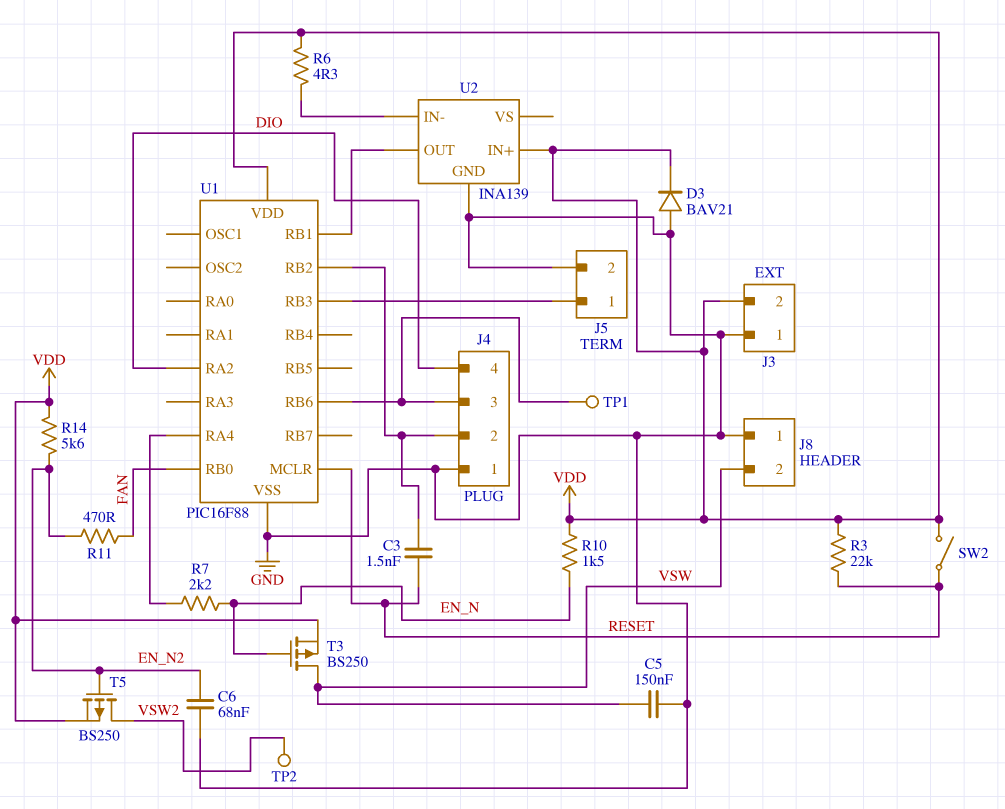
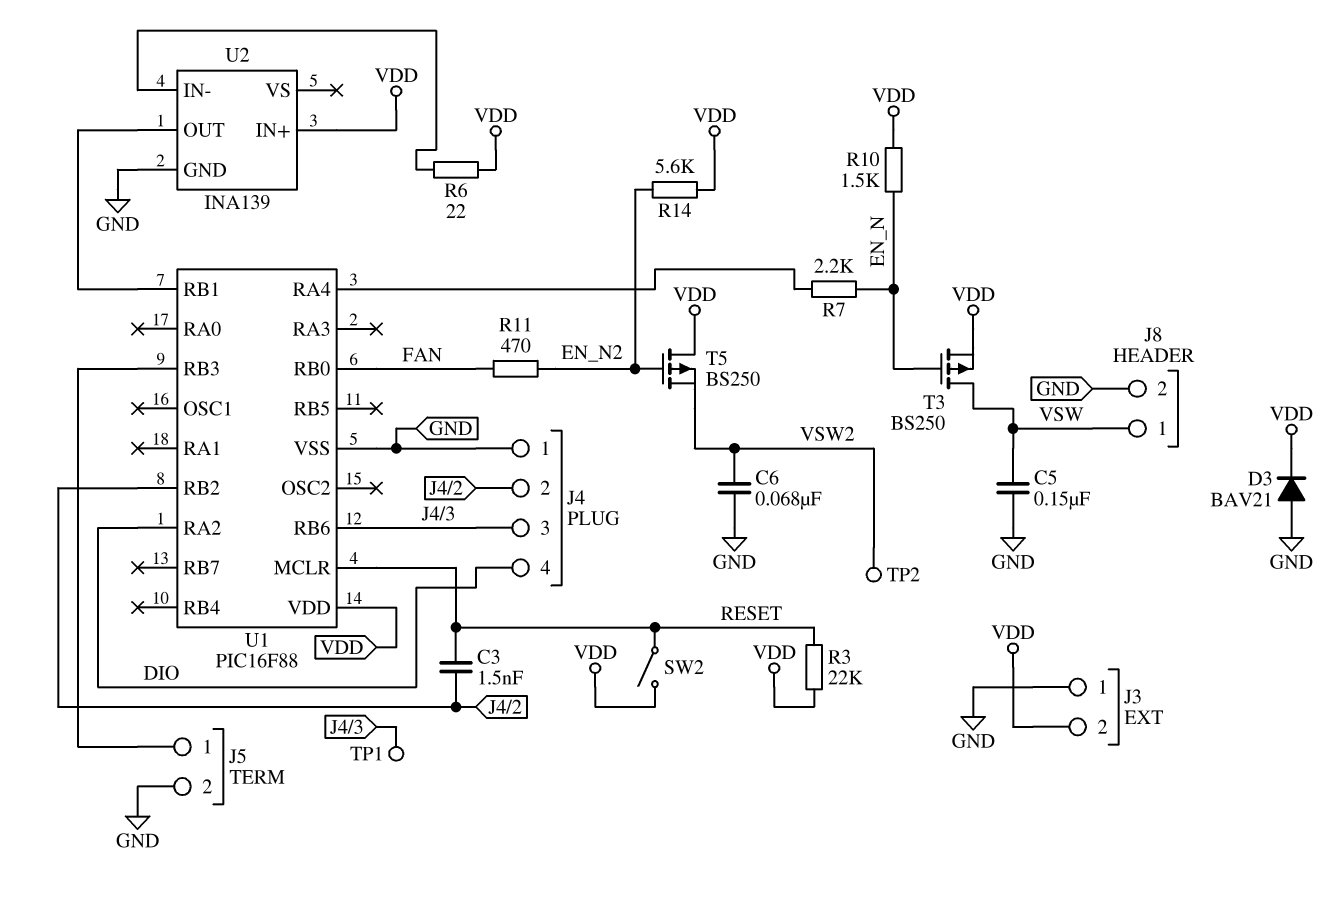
C6: 68nF (EN_N2, GND) -> 68nF (GND, VSW2)
J8 pin 1: GND -> VSW
J8 pin 2: VSW -> GND
R6: 4.3 (U2/IN-, VDD) -> 22 (U2/IN-, VDD)
T5: PMOS BS250 (G EN_N2, D VSW2, S VDD) -> PMOS BS250 (G EN_N2, D VDD, S VSW2)

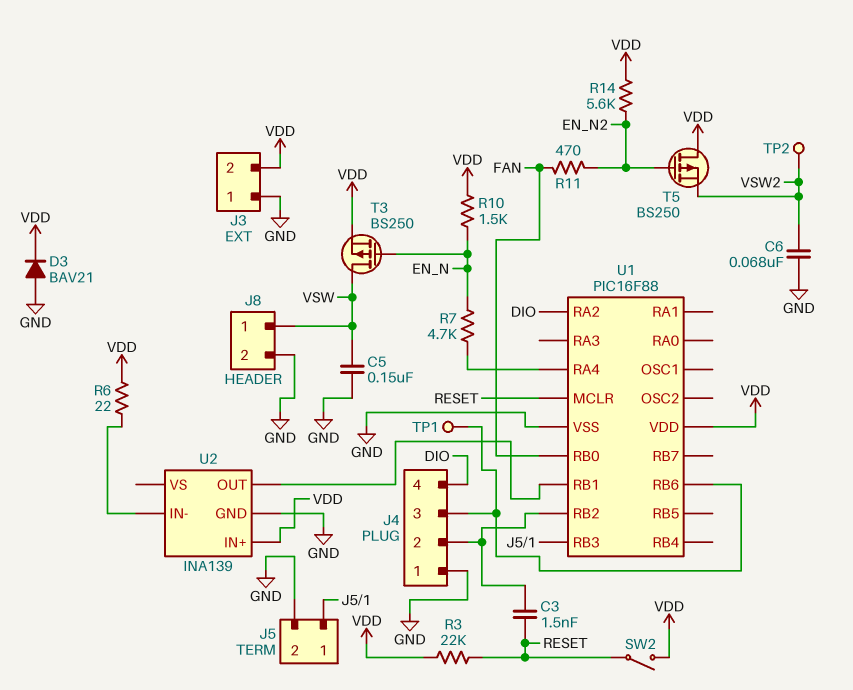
R7: 2.2k (EN_N, U1/RA4) -> 4.7k (EN_N, U1/RA4)

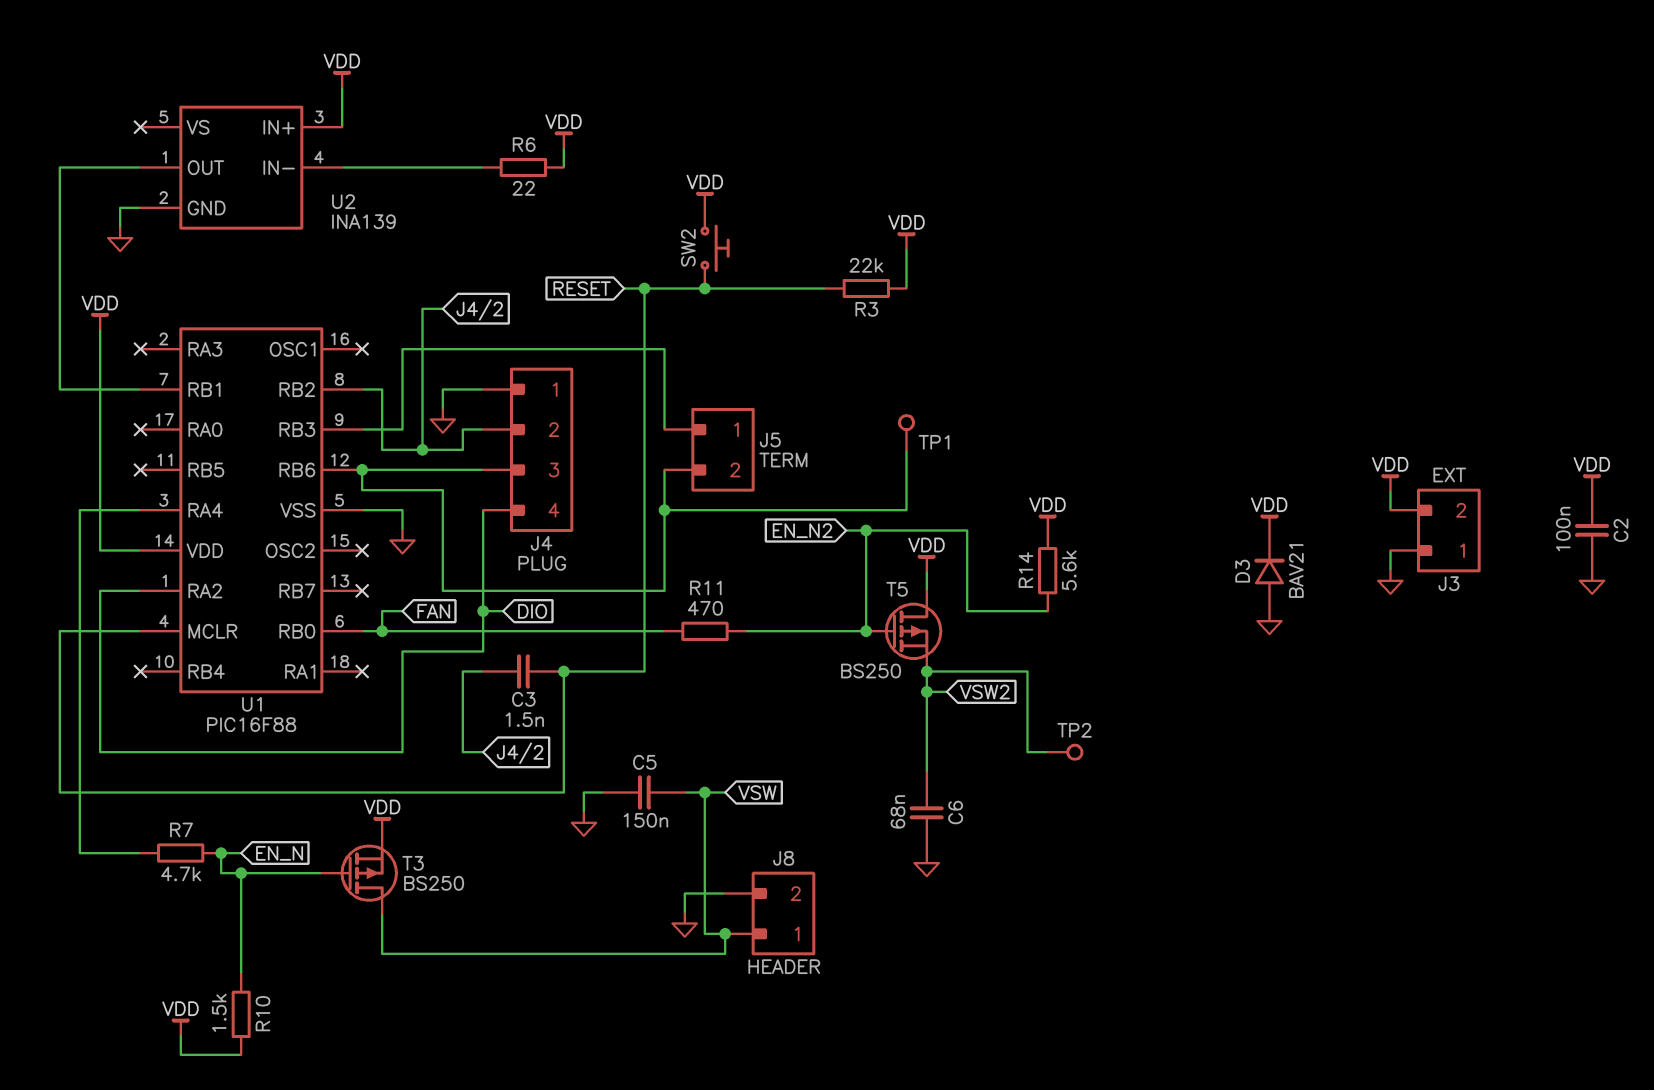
C2: none -> 100nF (GND, VDD)
J5 pin 2: GND -> J4/3
SW2: switch (RESET, VDD) -> button (RESET, VDD)

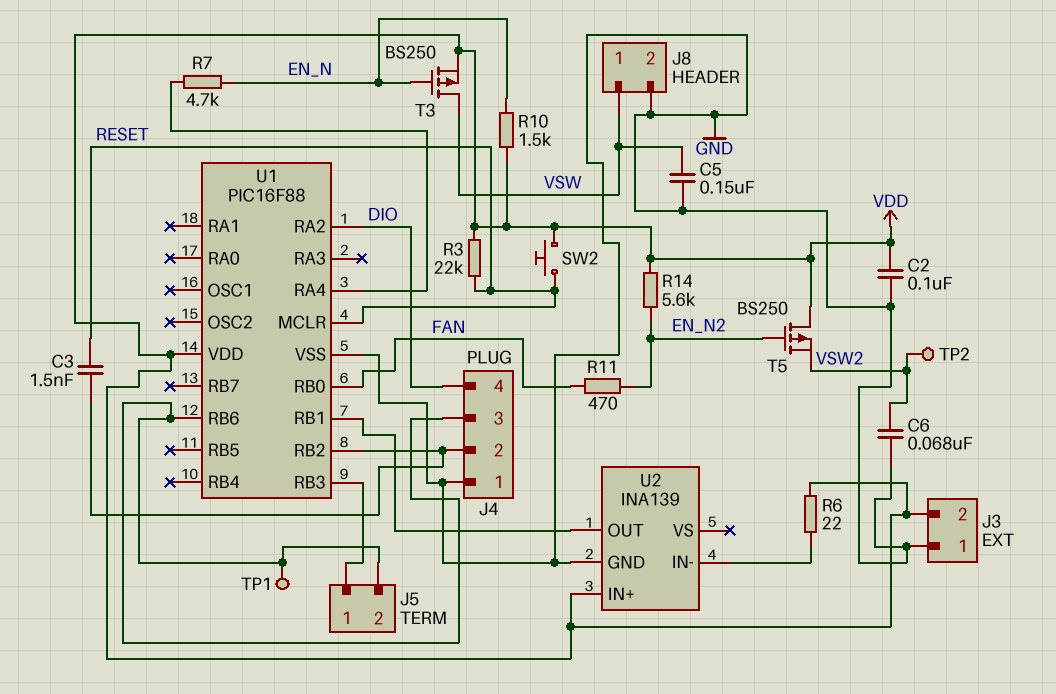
D3: diode BAV21 (A GND, K VDD) -> none

